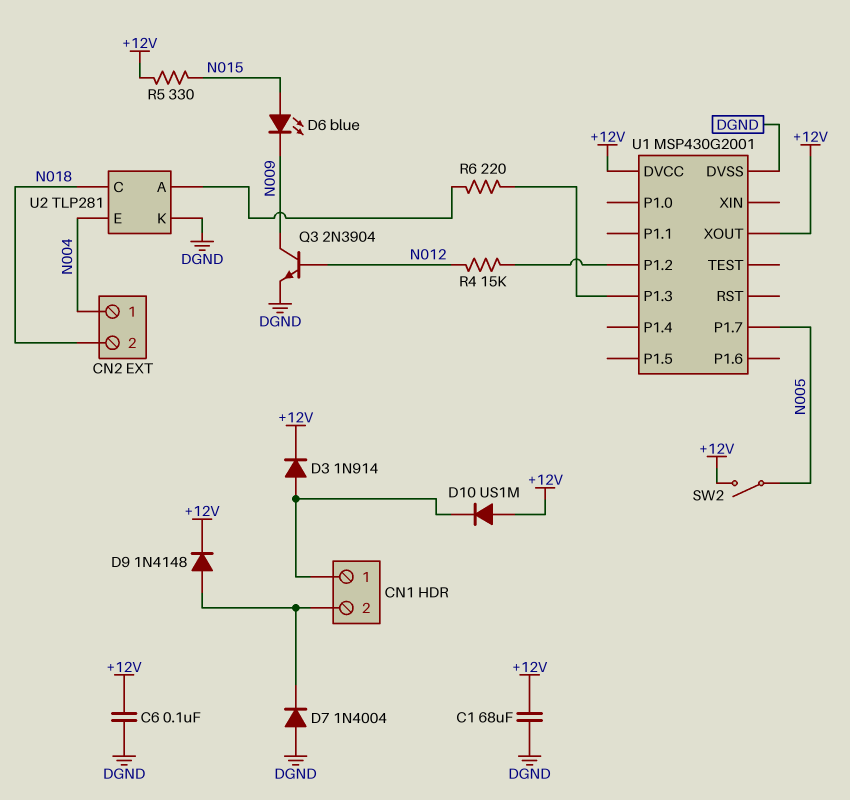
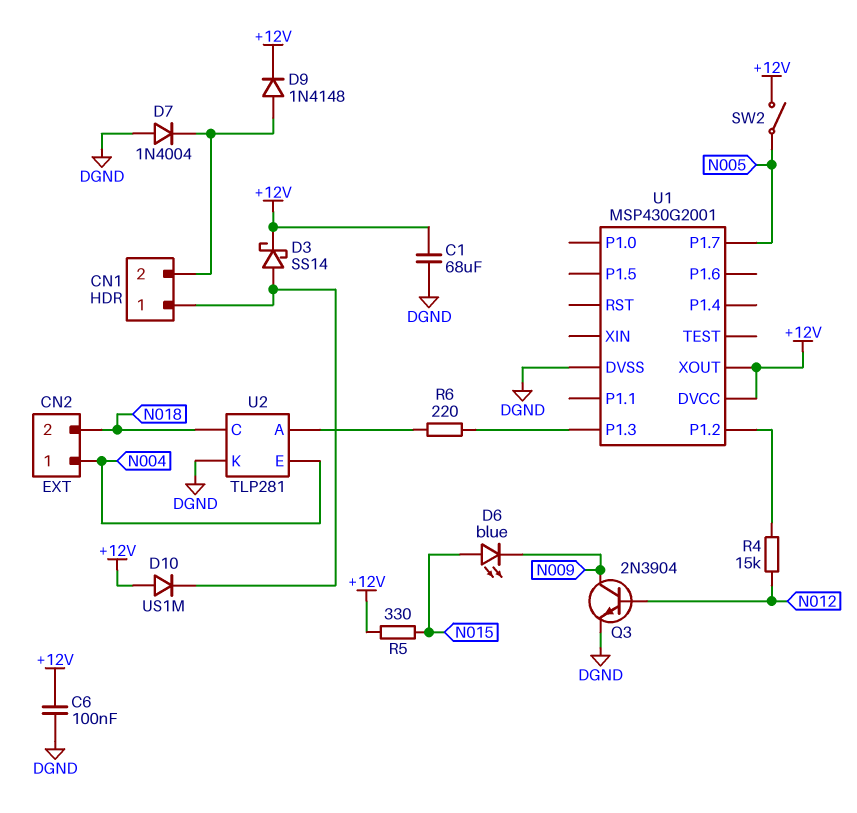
D3: diode 1N914 (A CN1/1, K +12V) -> schottky SS14 (A CN1/1, K +12V)

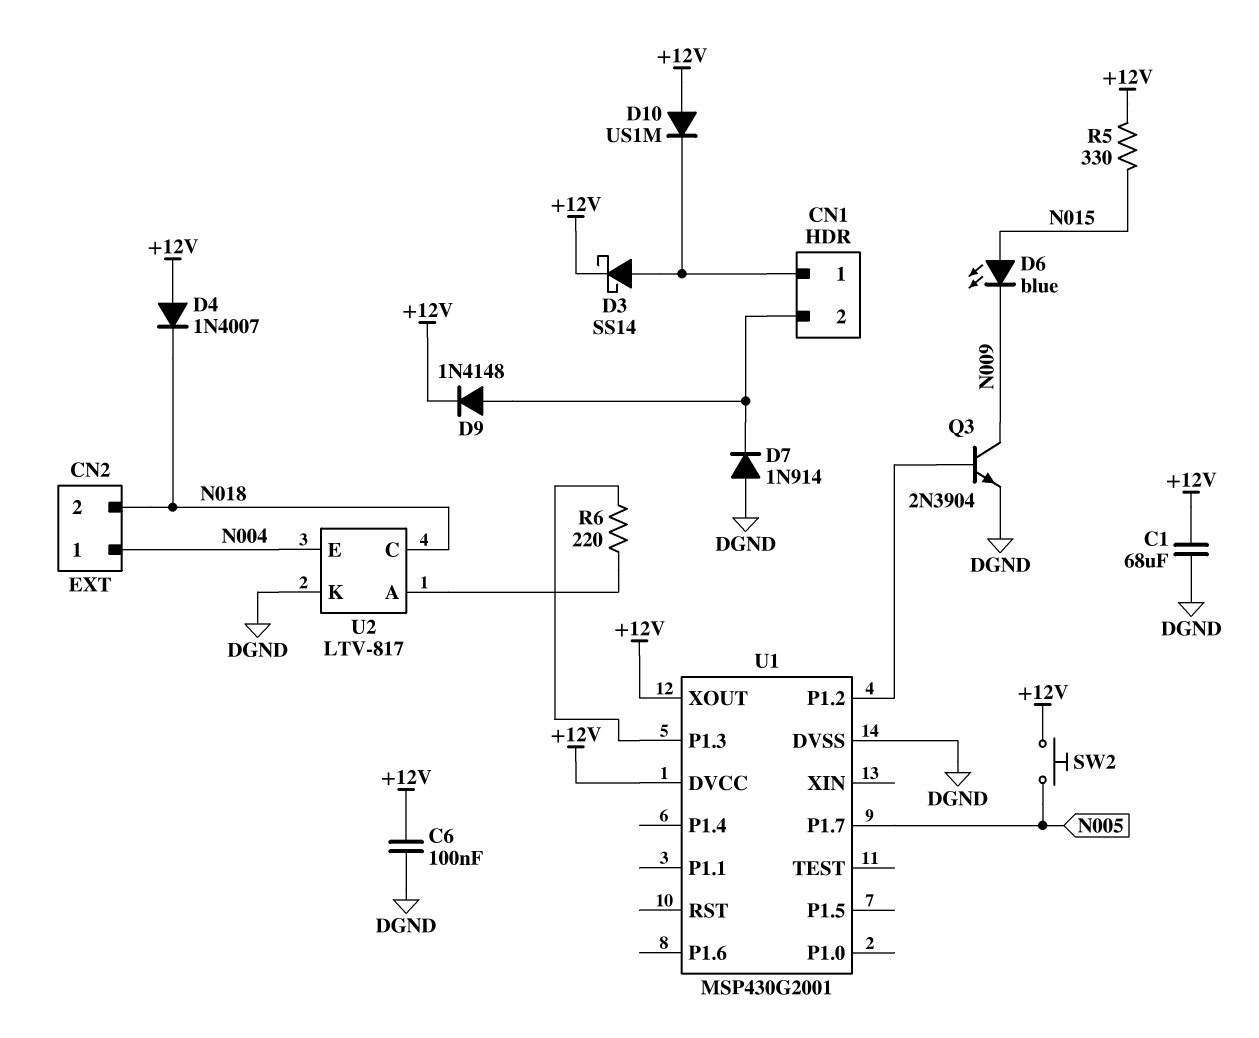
D4: none -> diode 1N4007 (A +12V, K N018)
D7: diode 1N4004 (A DGND, K CN1/2) -> diode 1N914 (A DGND, K CN1/2)
Q3: NPN 2N3904 (B N012, C N009, E DGND) -> NPN 2N3904 (B U1/P1.2, C N009, E DGND)
R4: 15k (N012, U1/P1.2) -> none
SW2: switch (+12V, N005) -> button (+12V, N005)
U2: TLP281 -> LTV-817

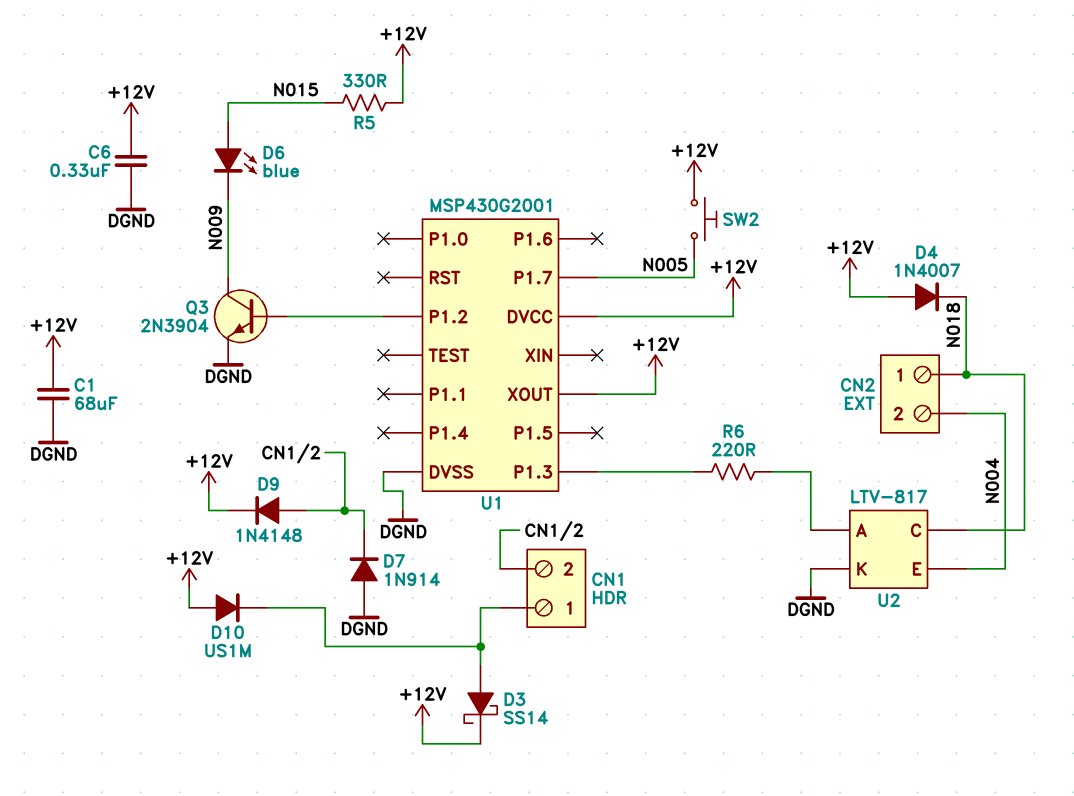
C6: 100nF (+12V, DGND) -> 330nF (+12V, DGND)
CN2 pin 1: N004 -> N018
CN2 pin 2: N018 -> N004

